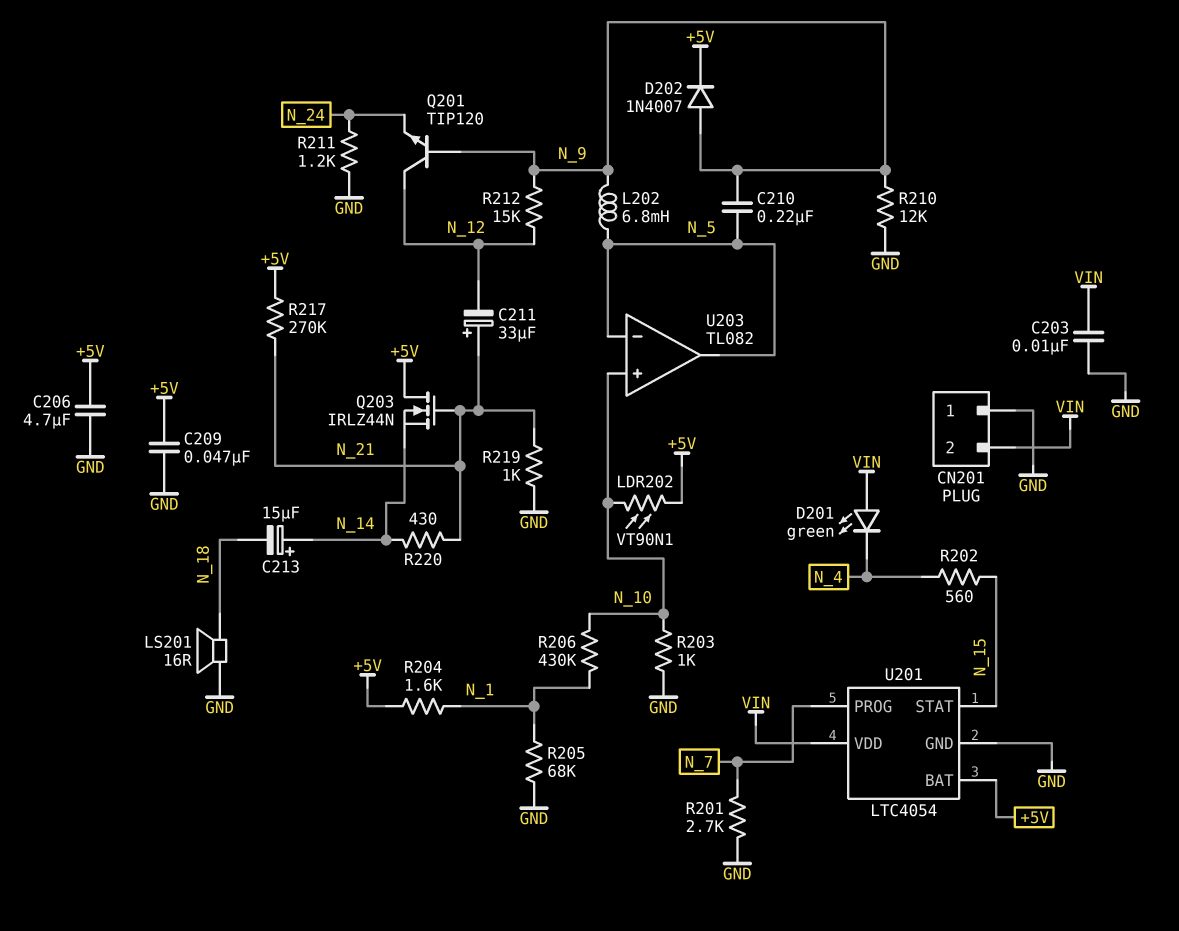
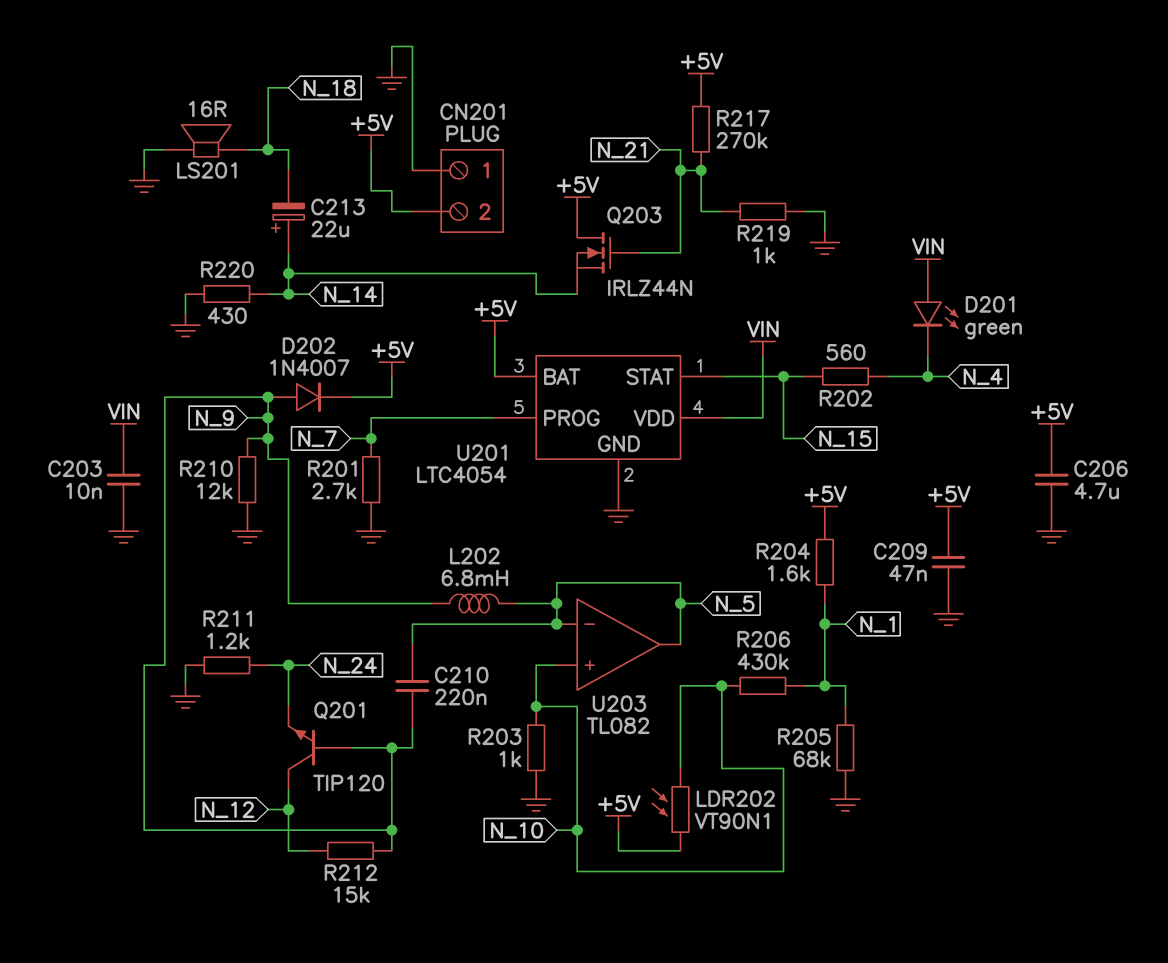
C211: 33uF (plus N_21, minus N_12) -> none
C213: 15uF (plus N_14, minus N_18) -> 22uF (plus N_14, minus N_18)
CN201 pin 2: VIN -> +5V
R220: 430 (N_14, N_21) -> 430 (GND, N_14)

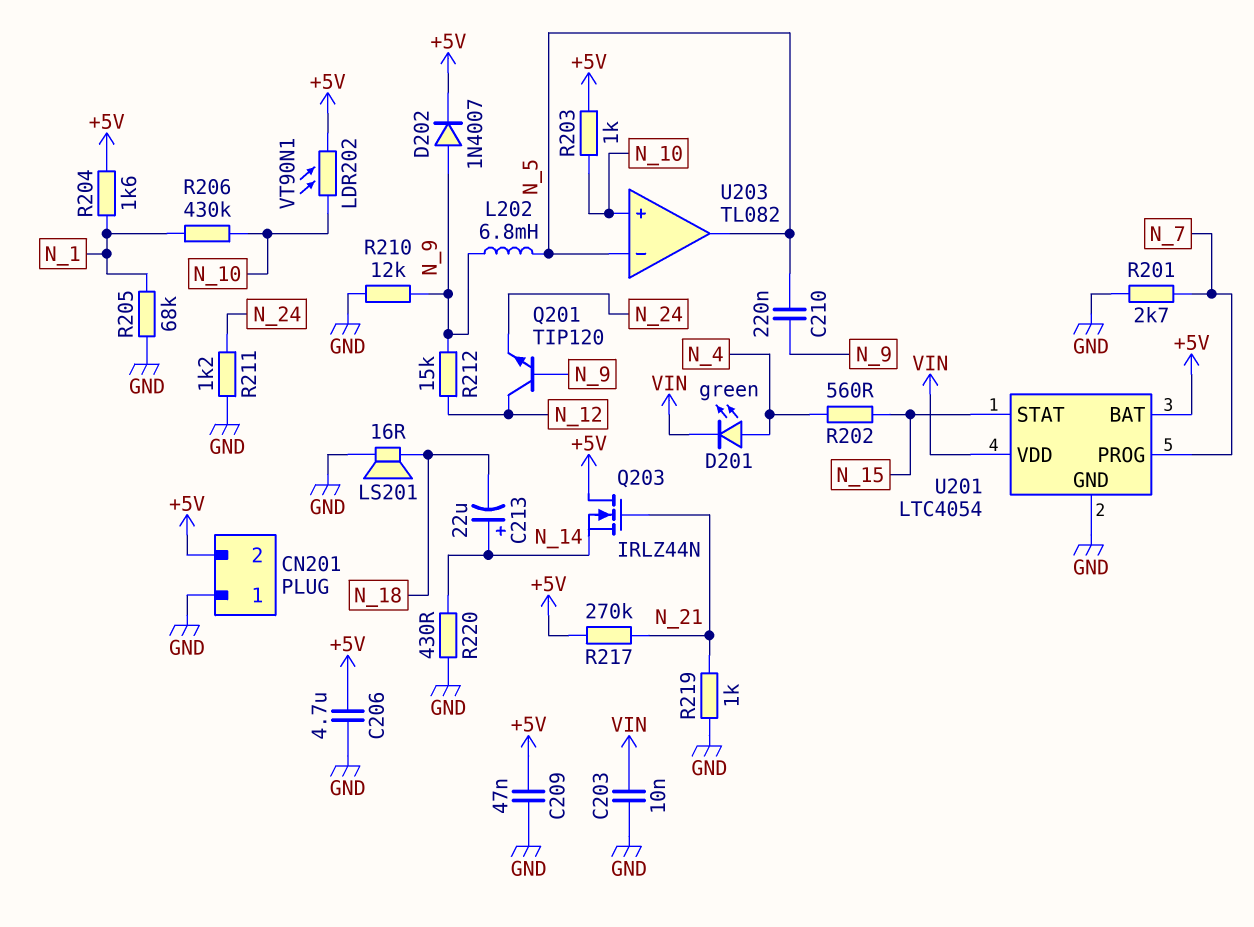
D201: LED green (A VIN, K N_4) -> LED green (A N_4, K VIN)
R203: 1k (GND, N_10) -> 1k (+5V, N_10)

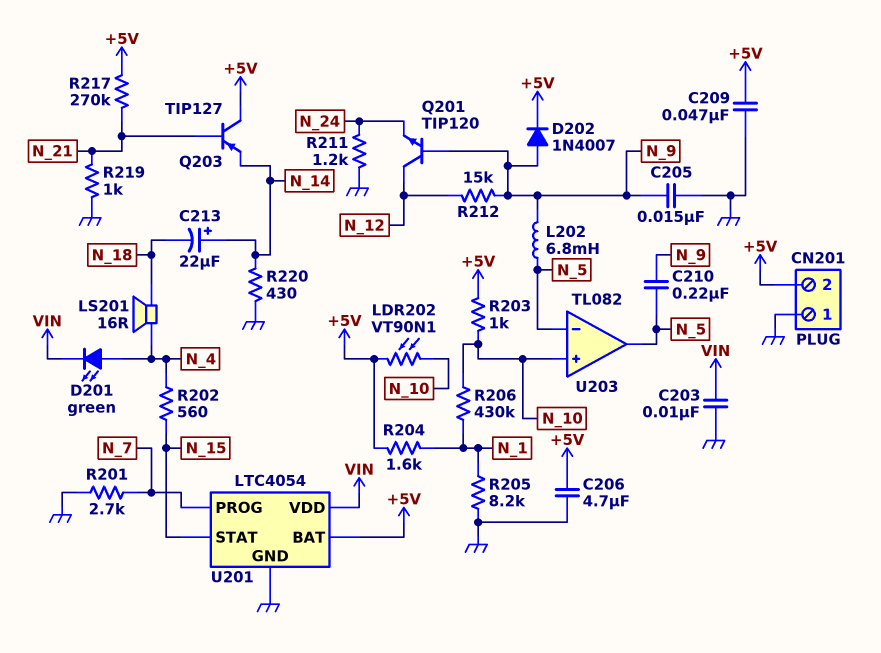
C205: none -> 15nF (GND, N_9)
LS201: speaker 16R (GND, N_18) -> speaker 16R (N_4, N_18)
Q203: NMOS IRLZ44N (G N_21, D +5V, S N_14) -> PNP TIP127 (B N_21, C +5V, E N_14)
R205: 68k (GND, N_1) -> 8.2k (GND, N_1)
R210: 12k (GND, N_9) -> none

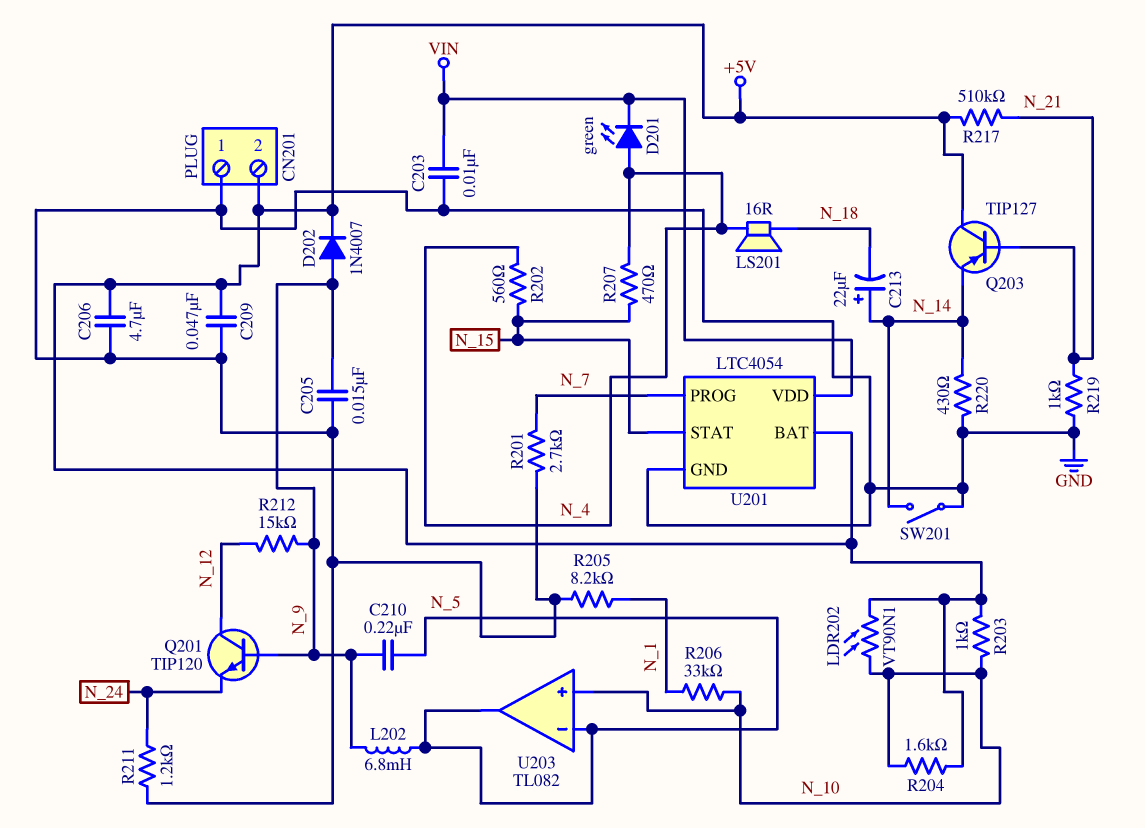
R204: 1.6k (+5V, N_1) -> 1.6k (+5V, N_10)
R206: 430k (N_1, N_10) -> 33k (N_1, N_10)
R207: none -> 470 (N_4, N_15)
R217: 270k (+5V, N_21) -> 510k (+5V, N_21)
SW201: none -> switch (GND, N_14)

